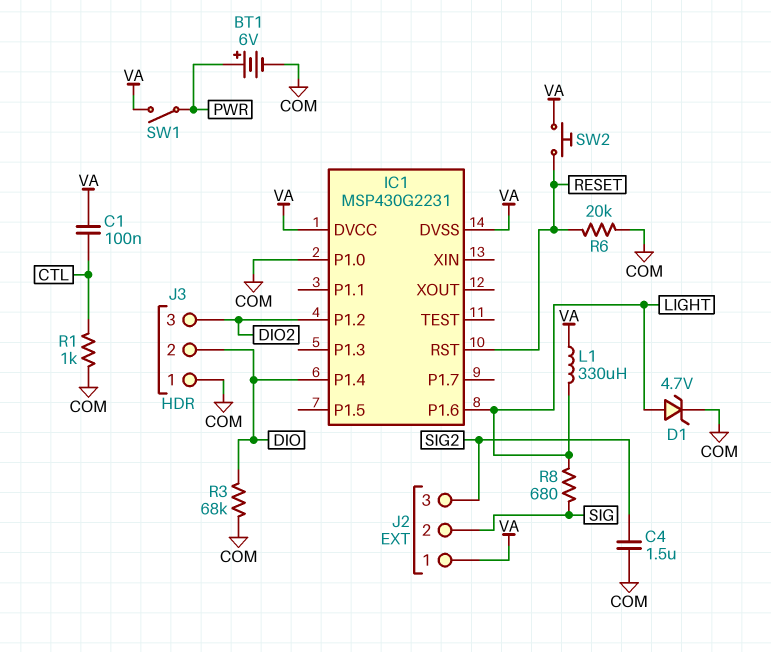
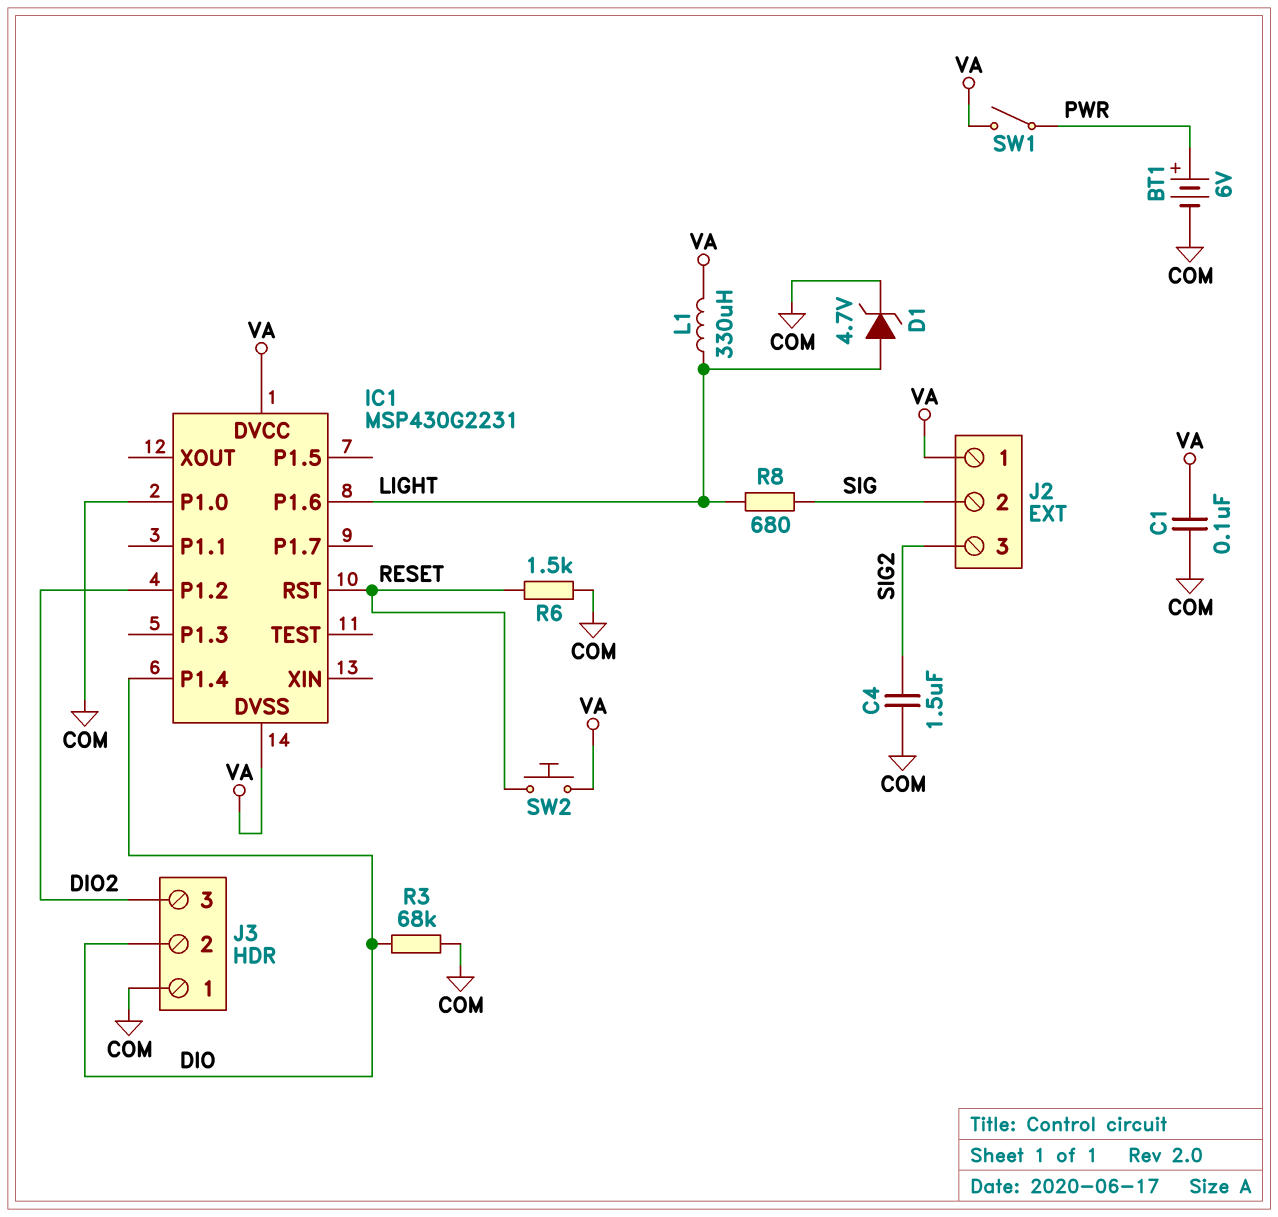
C1: 100nF (CTL, VA) -> 100nF (COM, VA)
R1: 1k (COM, CTL) -> none
R6: 20k (COM, RESET) -> 1.5k (COM, RESET)

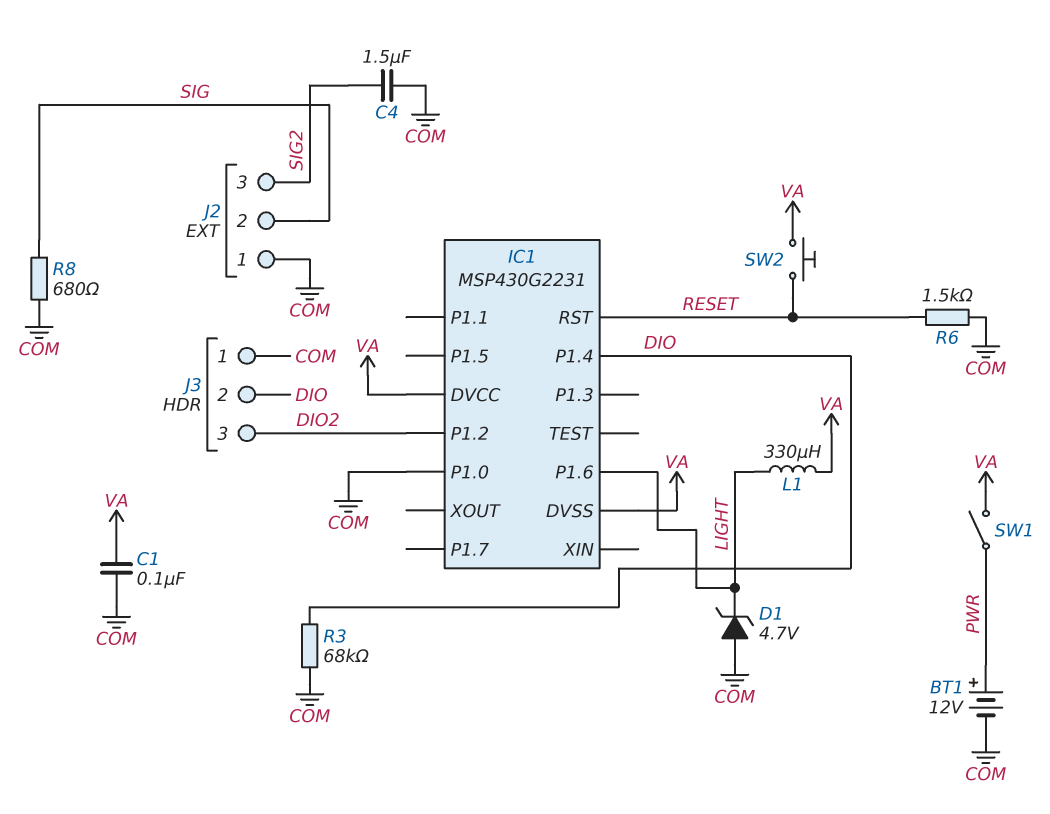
BT1: 6V (plus PWR, minus COM) -> 12V (plus PWR, minus COM)
D1: zener 4.7V (A LIGHT, K COM) -> zener 4.7V (A COM, K LIGHT)
J2 pin 1: VA -> COM
R8: 680 (LIGHT, SIG) -> 680 (COM, SIG)

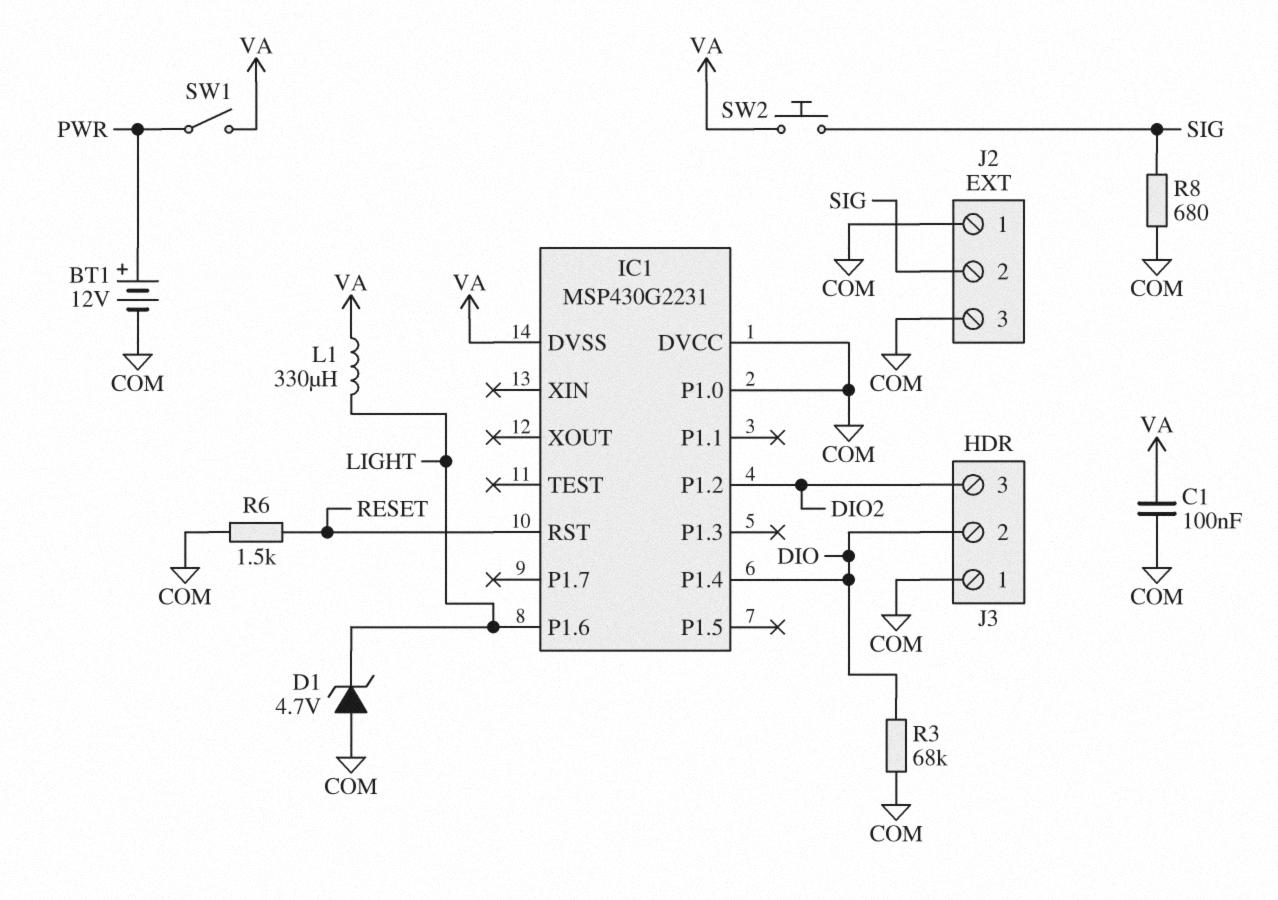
C4: 1.5uF (COM, SIG2) -> none
IC1 pin DVCC: VA -> COM
J2 pin 3: SIG2 -> COM
SW2: button (RESET, VA) -> button (SIG, VA)

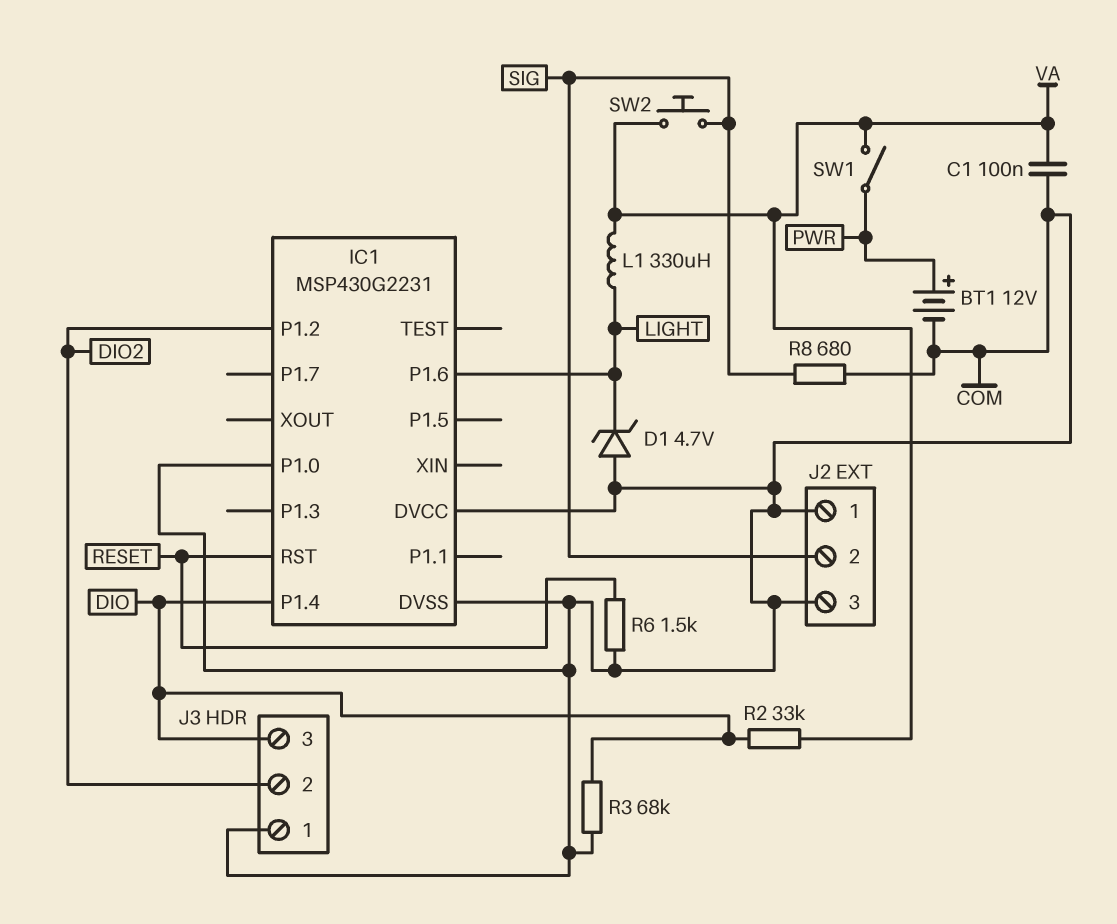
IC1 pin DVSS: VA -> COM
J3 pin 2: DIO -> DIO2
J3 pin 3: DIO2 -> DIO
R2: none -> 33k (DIO, VA)

